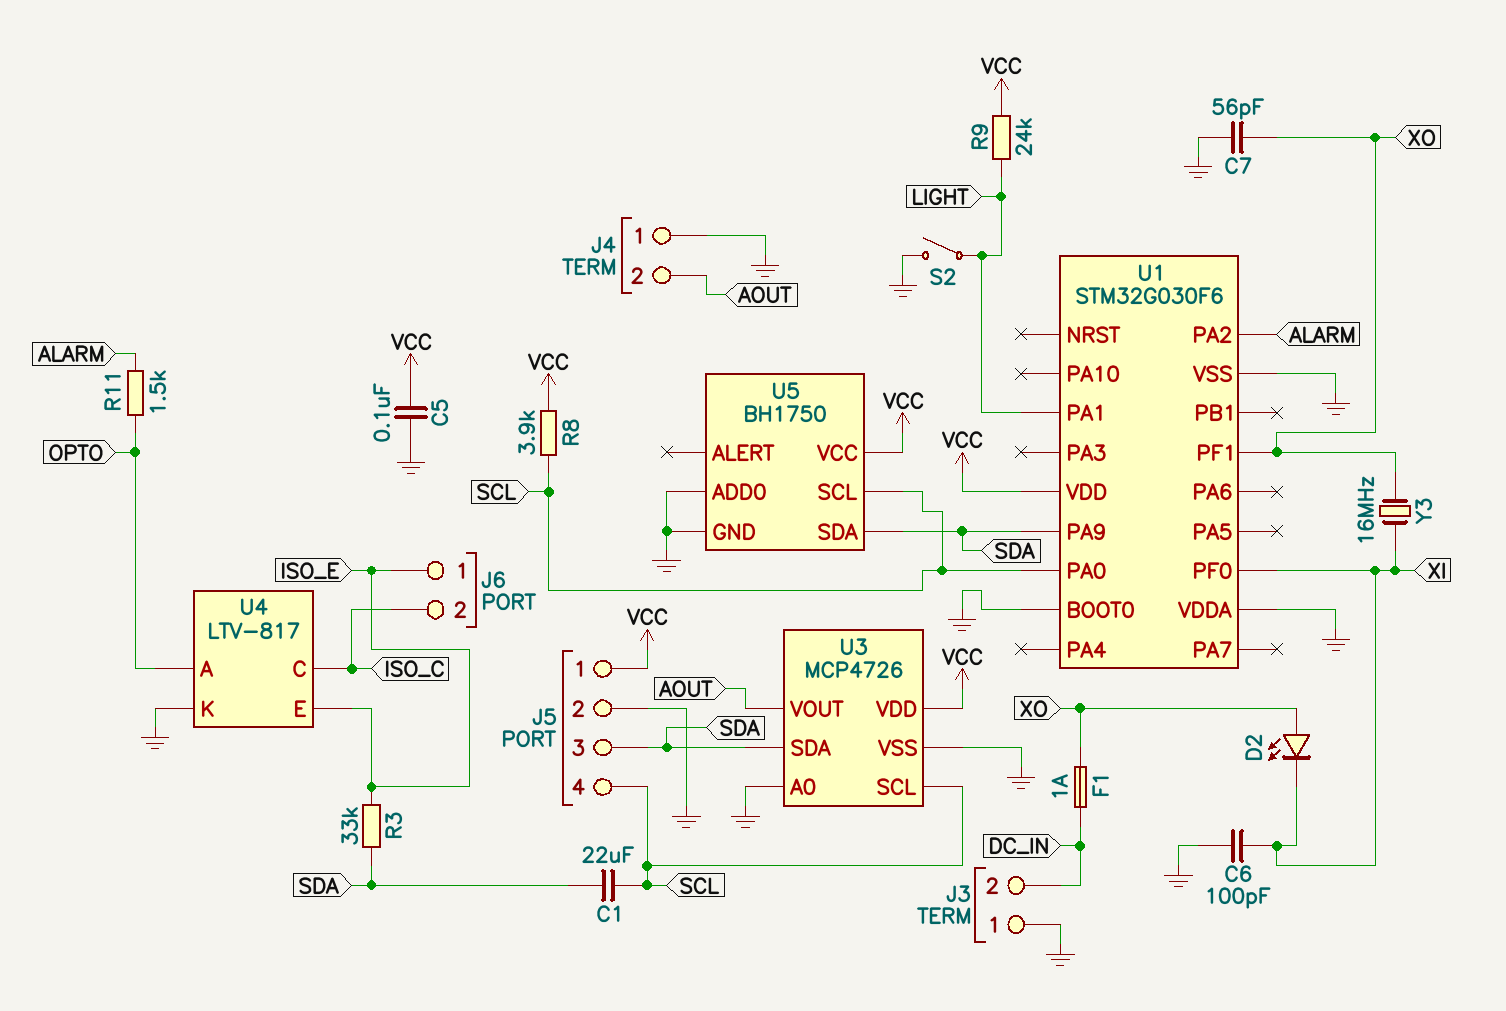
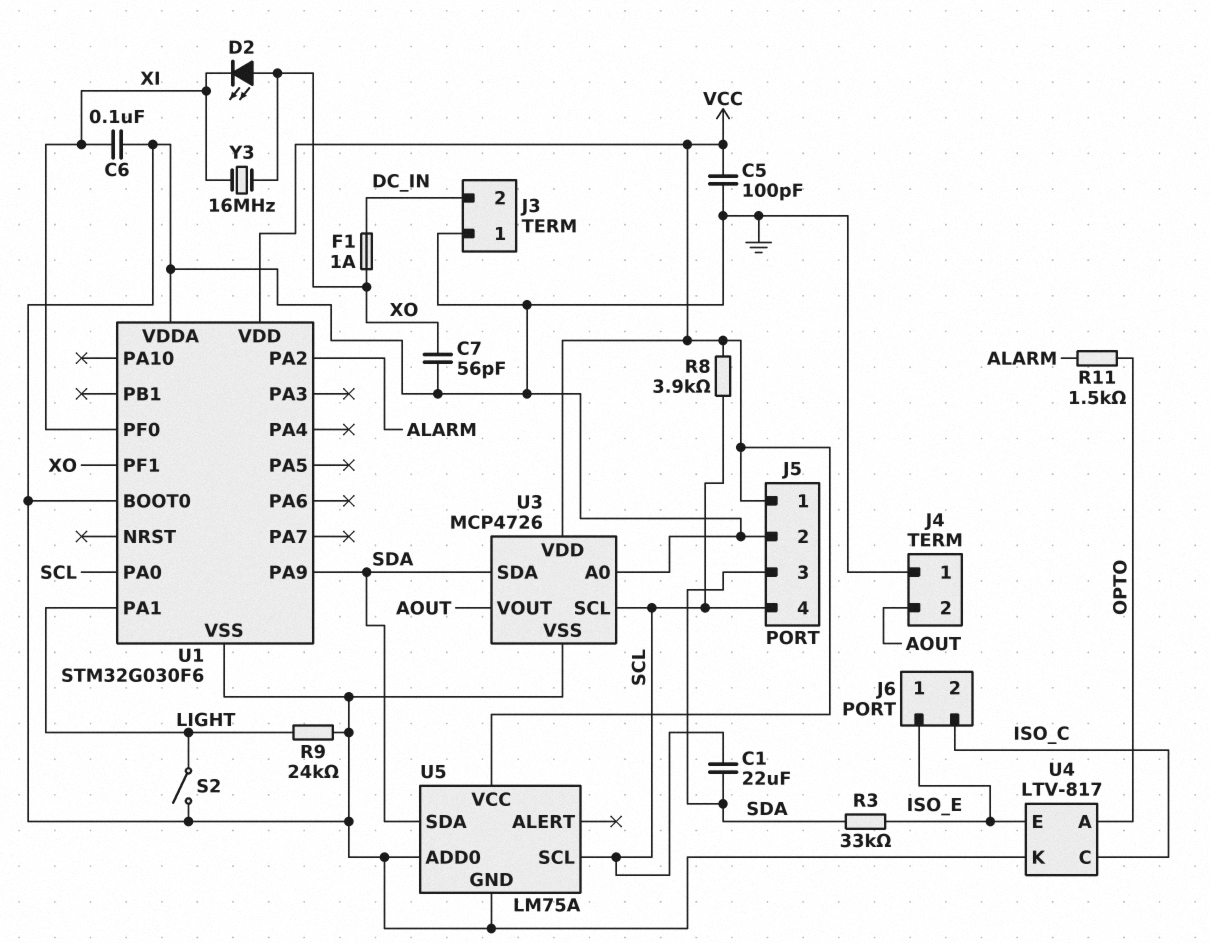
C5: 100nF (GND, VCC) -> 100pF (GND, VCC)
C6: 100pF (GND, XI) -> 100nF (GND, XI)
R9: 24k (LIGHT, VCC) -> 24k (GND, LIGHT)
U5: BH1750 -> LM75A

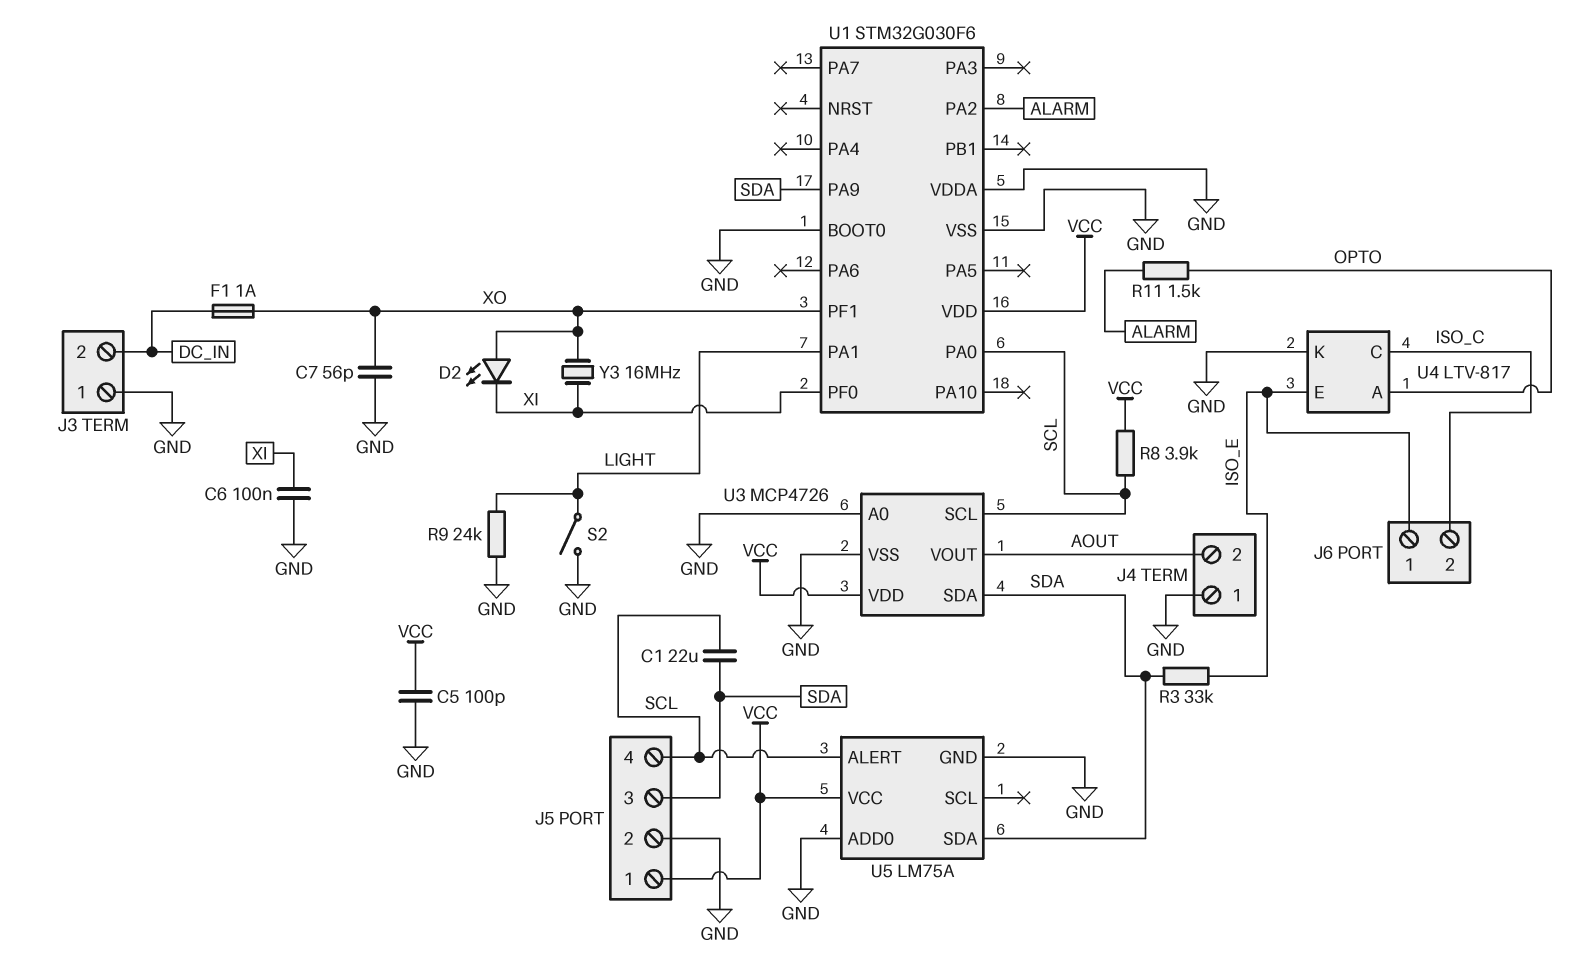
U5 pin ALERT: none -> SCL
U5 pin SCL: SCL -> none

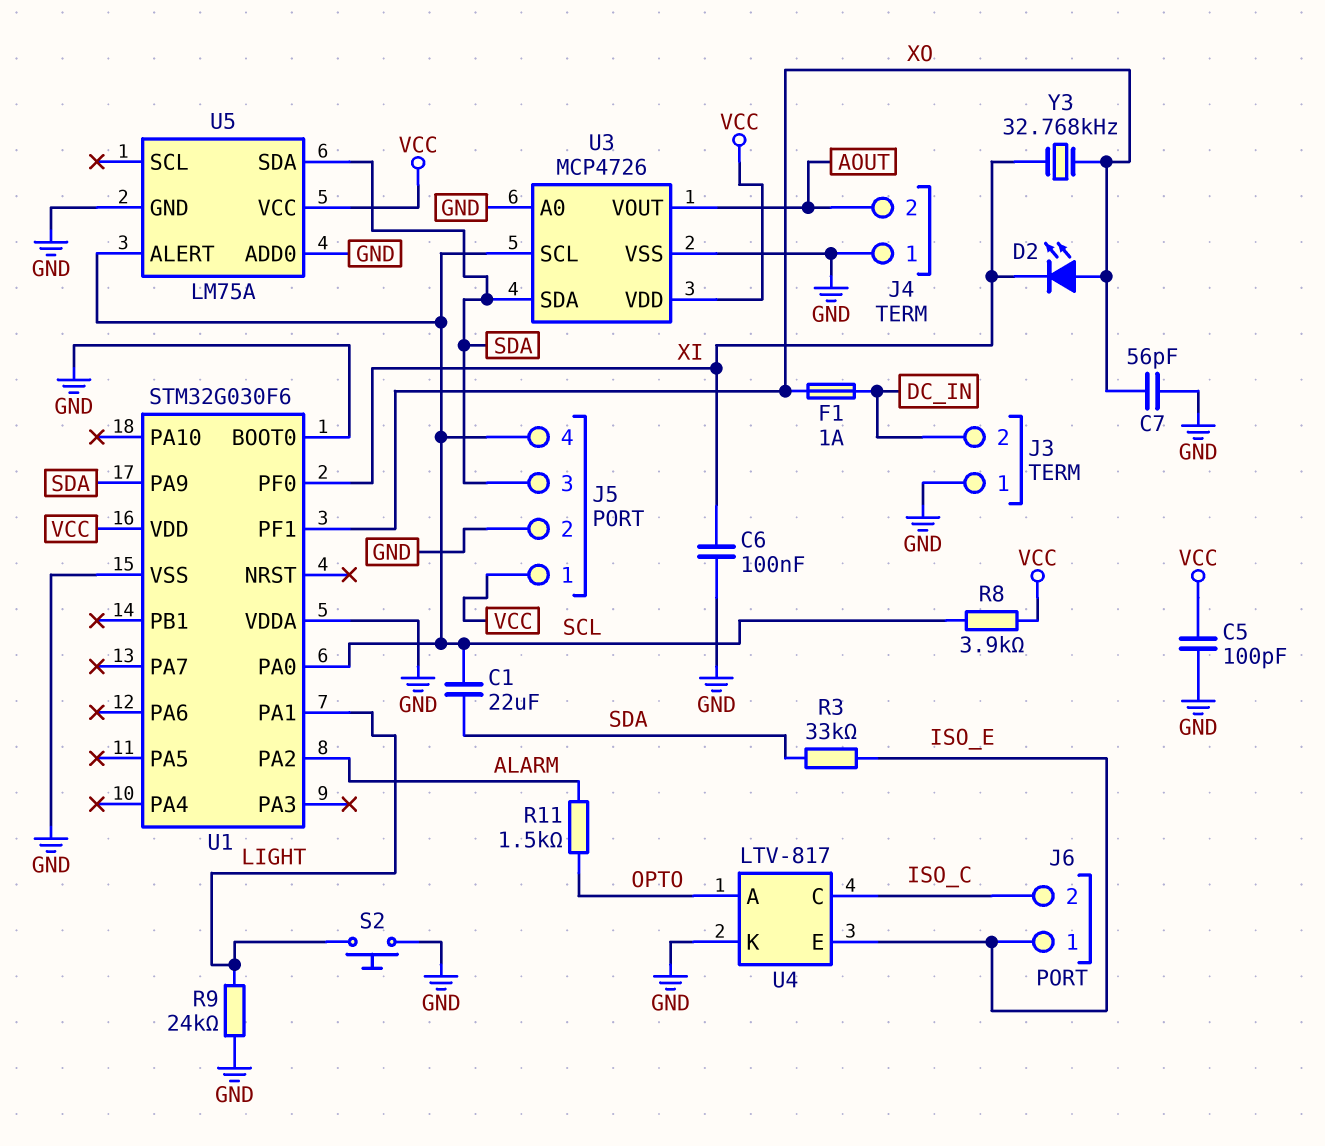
S2: switch (GND, LIGHT) -> button (GND, LIGHT)
Y3: 16MHz (XI, XO) -> 32.768kHz (XI, XO)

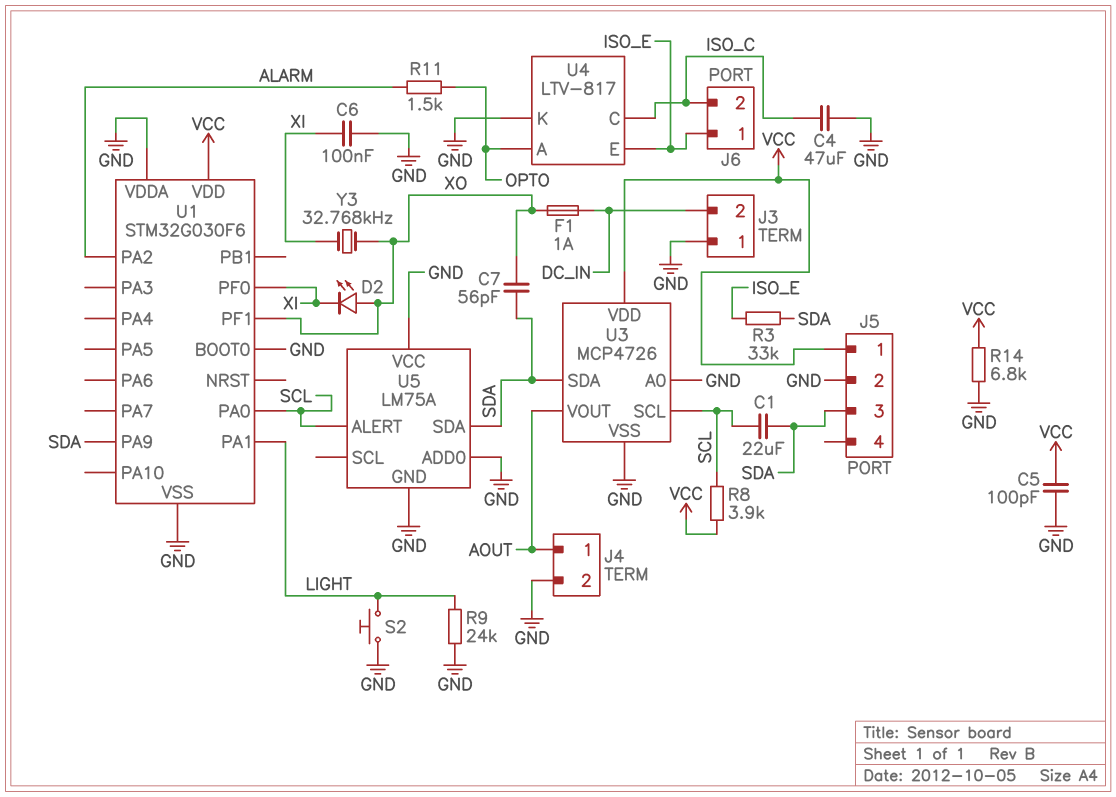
C4: none -> 47uF (GND, ISO_C)
C7: 56pF (GND, XO) -> 56pF (SDA, XO)
J4 pin 1: GND -> AOUT
J4 pin 2: AOUT -> GND
J5 pin 4: SCL -> none
R14: none -> 6.8k (GND, VCC)
U5 pin VCC: VCC -> GND

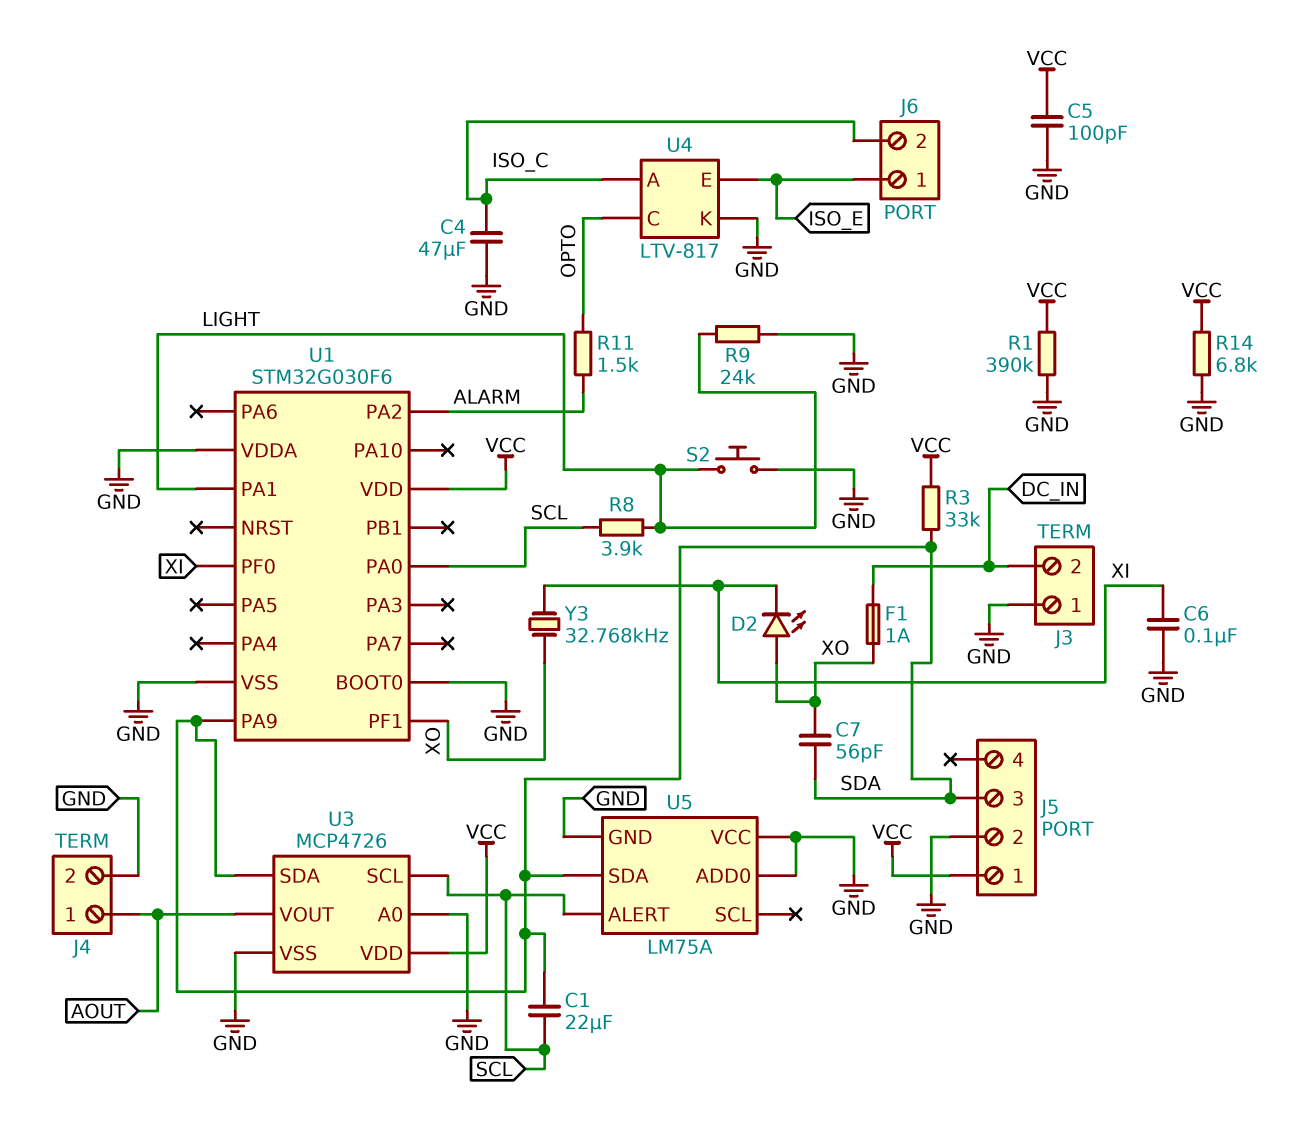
R1: none -> 390k (GND, VCC)
R3: 33k (ISO_E, SDA) -> 33k (SDA, VCC)
R8: 3.9k (SCL, VCC) -> 3.9k (LIGHT, SCL)
U4 pin A: OPTO -> ISO_C
U4 pin C: ISO_C -> OPTO

